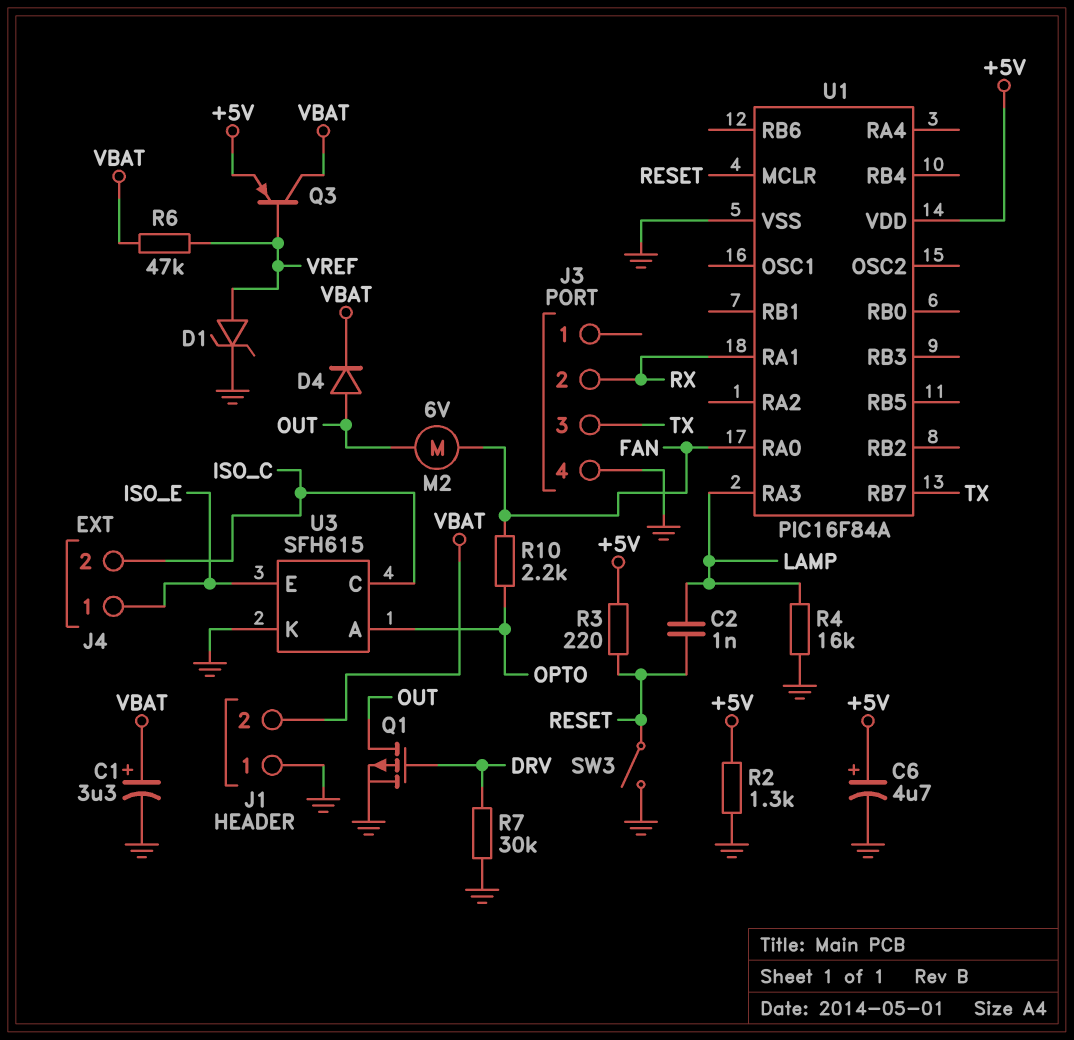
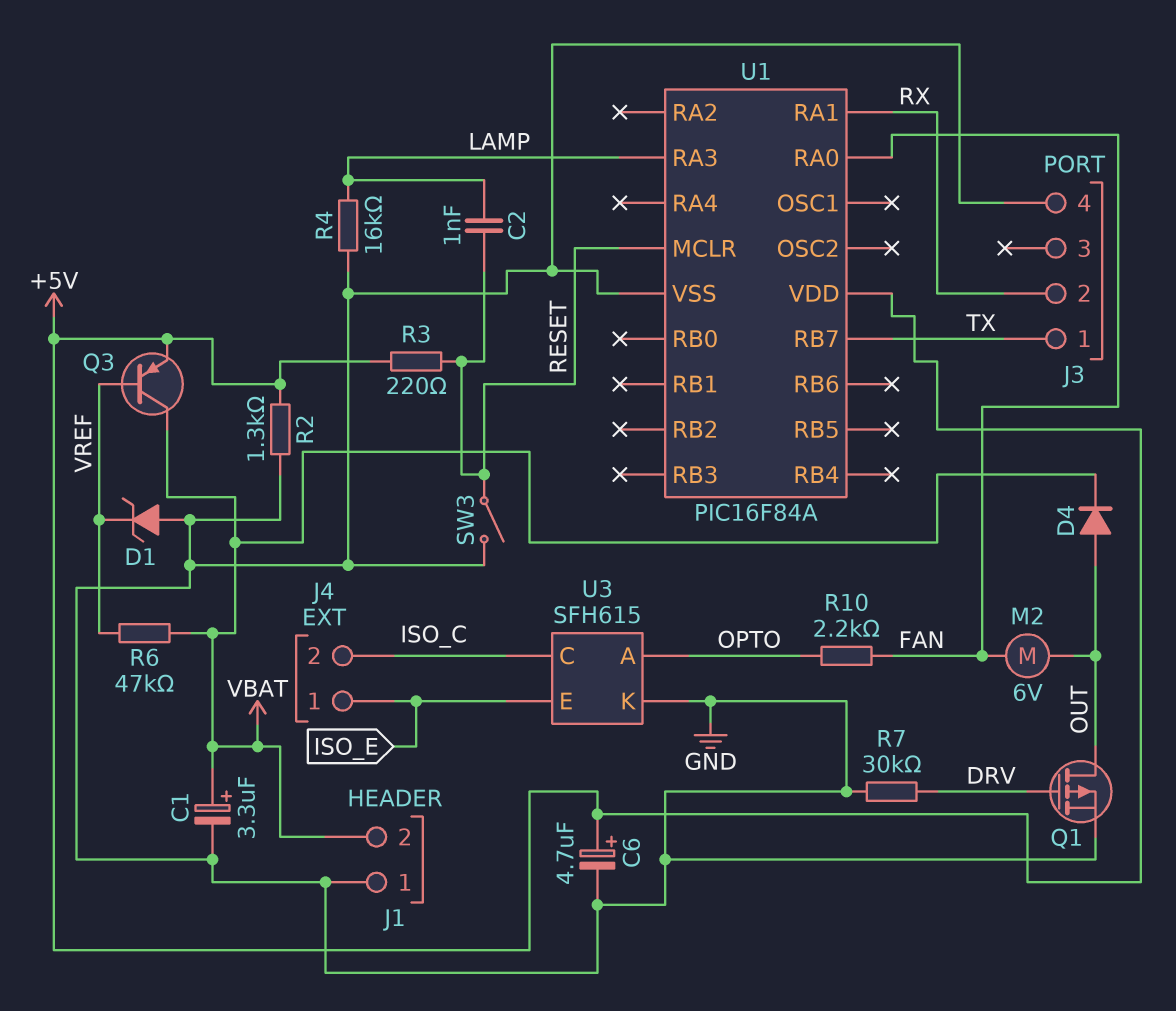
D1: zener (A VREF, K GND) -> zener (A GND, K VREF)
J3 pin 1: none -> TX
J3 pin 3: TX -> none

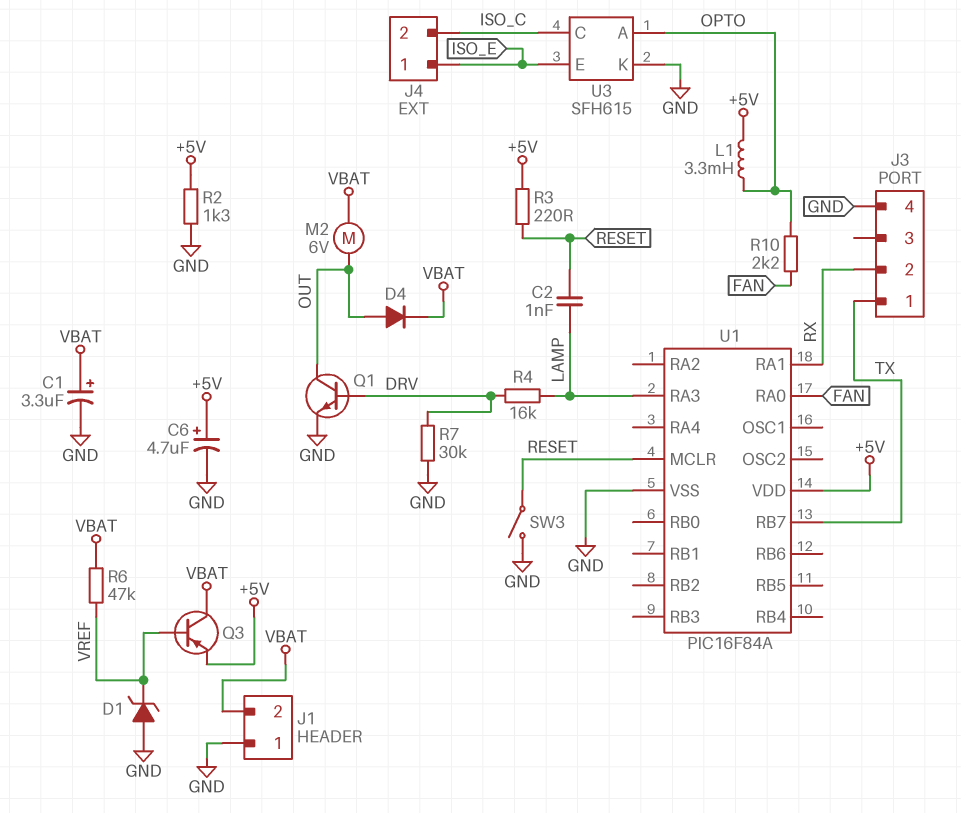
L1: none -> 3.3mH (+5V, OPTO)
M2: motor 6V (FAN, OUT) -> motor 6V (OUT, VBAT)
Q1: PMOS (G DRV, D OUT, S GND) -> NPN (B DRV, C OUT, E GND)
R4: 16k (GND, LAMP) -> 16k (DRV, LAMP)

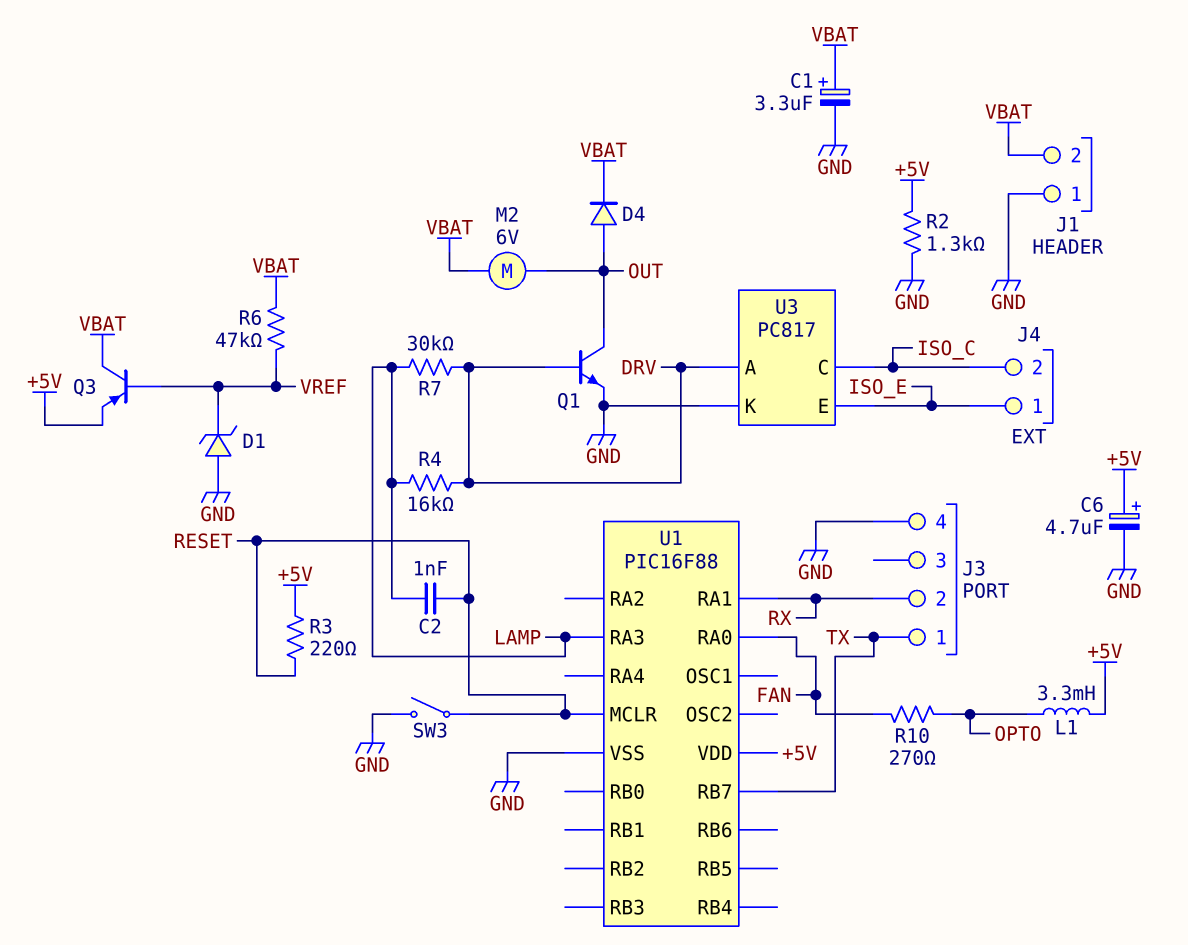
R7: 30k (DRV, GND) -> 30k (DRV, LAMP)
R10: 2.2k (FAN, OPTO) -> 270 (FAN, OPTO)
U1: PIC16F84A -> PIC16F88
U3: SFH615 -> PC817
U3 pin A: OPTO -> DRV

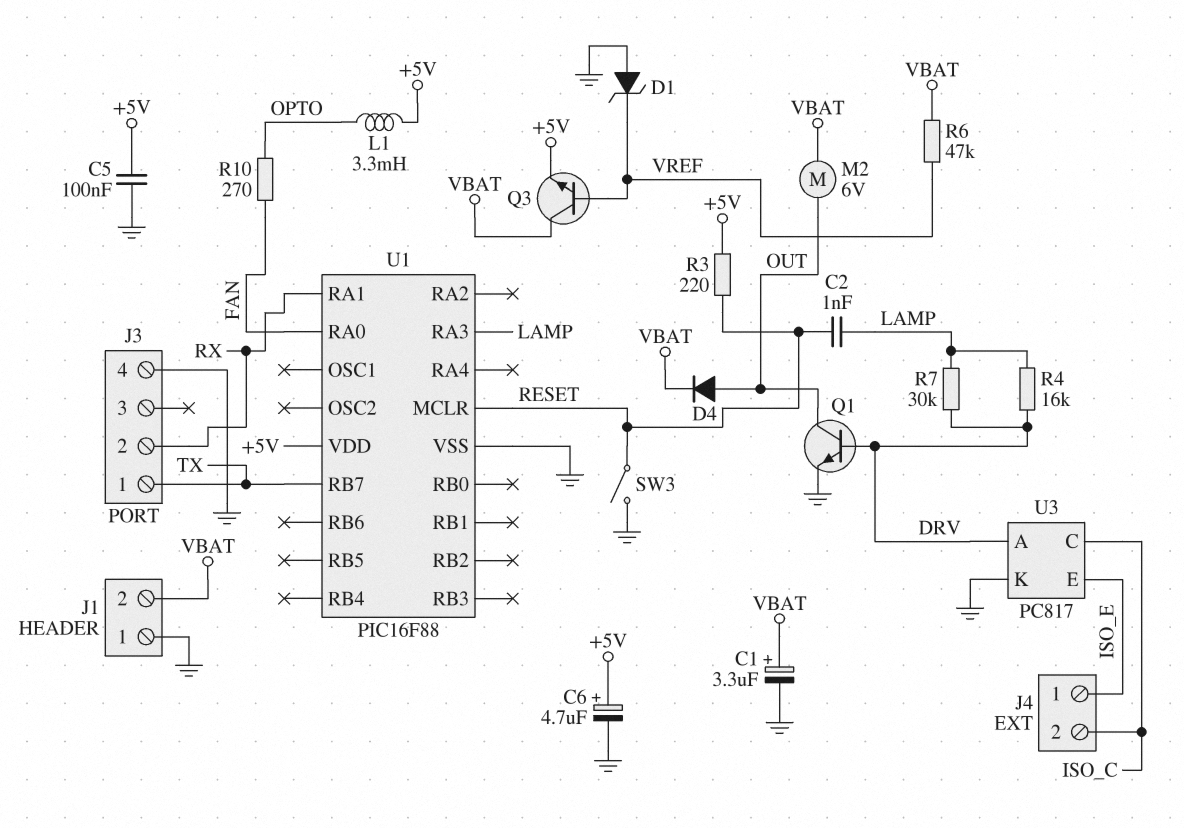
C5: none -> 100nF (+5V, GND)
Q3: PNP (B VREF, C VBAT, E +5V) -> NPN (B VREF, C VBAT, E +5V)
R2: 1.3k (+5V, GND) -> none

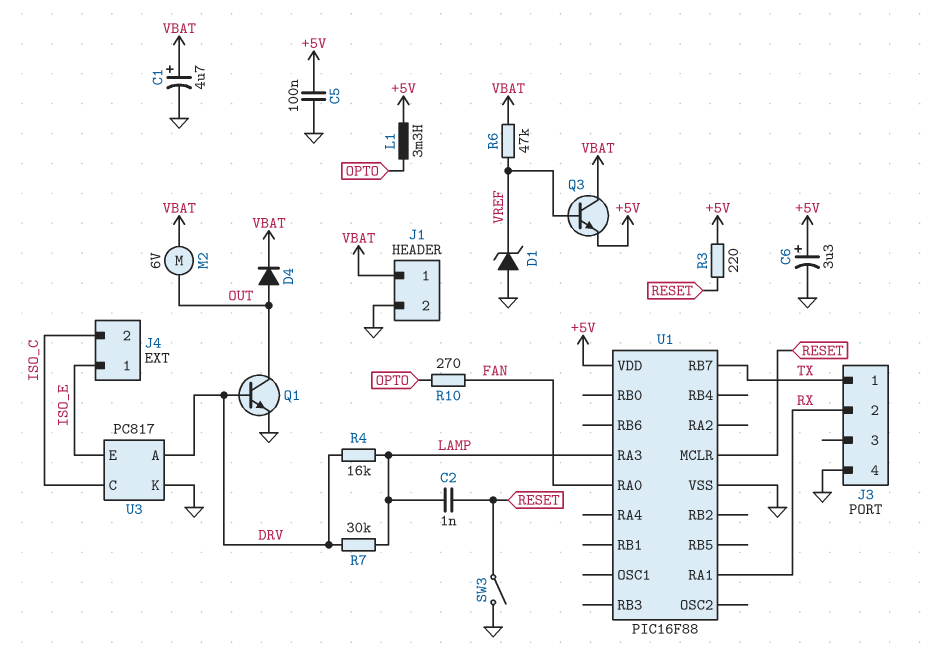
C1: 3.3uF (plus VBAT, minus GND) -> 4.7uF (plus VBAT, minus GND)
C6: 4.7uF (plus +5V, minus GND) -> 3.3uF (plus +5V, minus GND)
J1 pin 1: GND -> VBAT
J1 pin 2: VBAT -> GND

